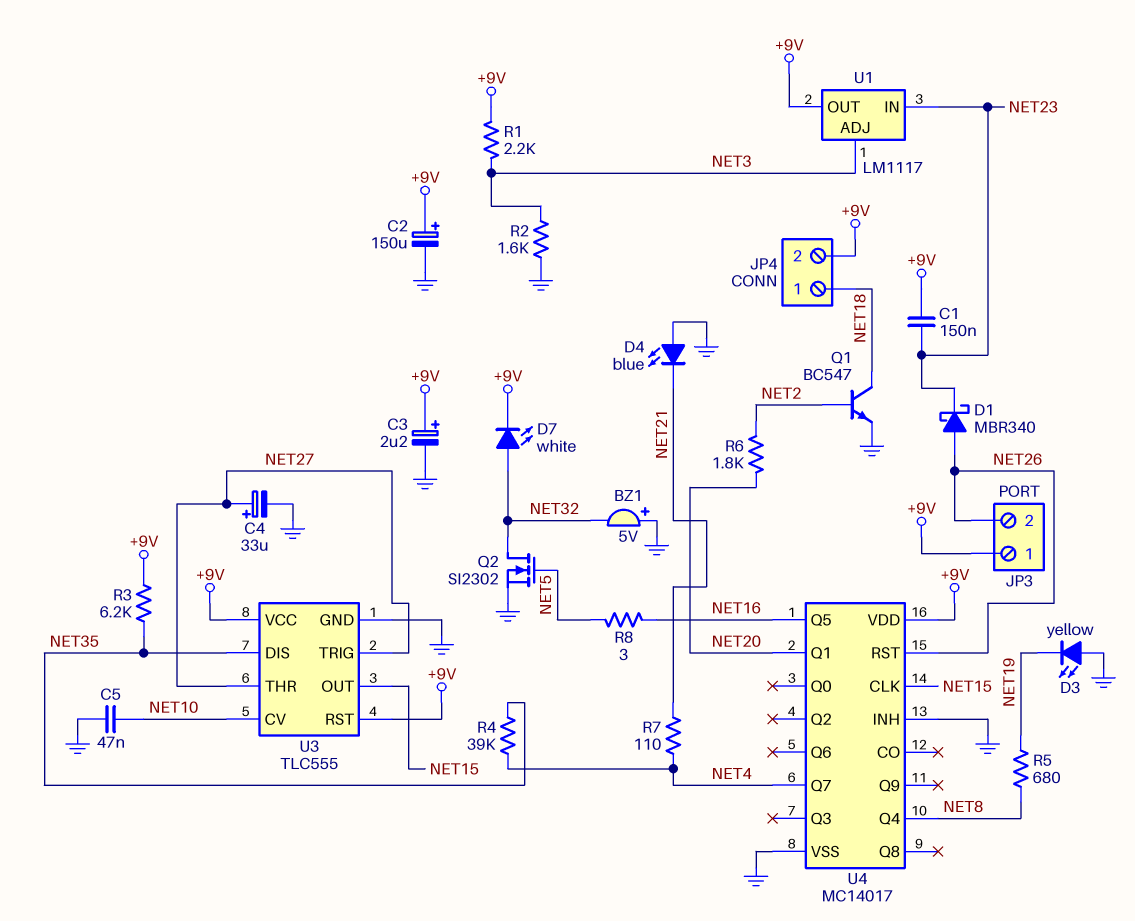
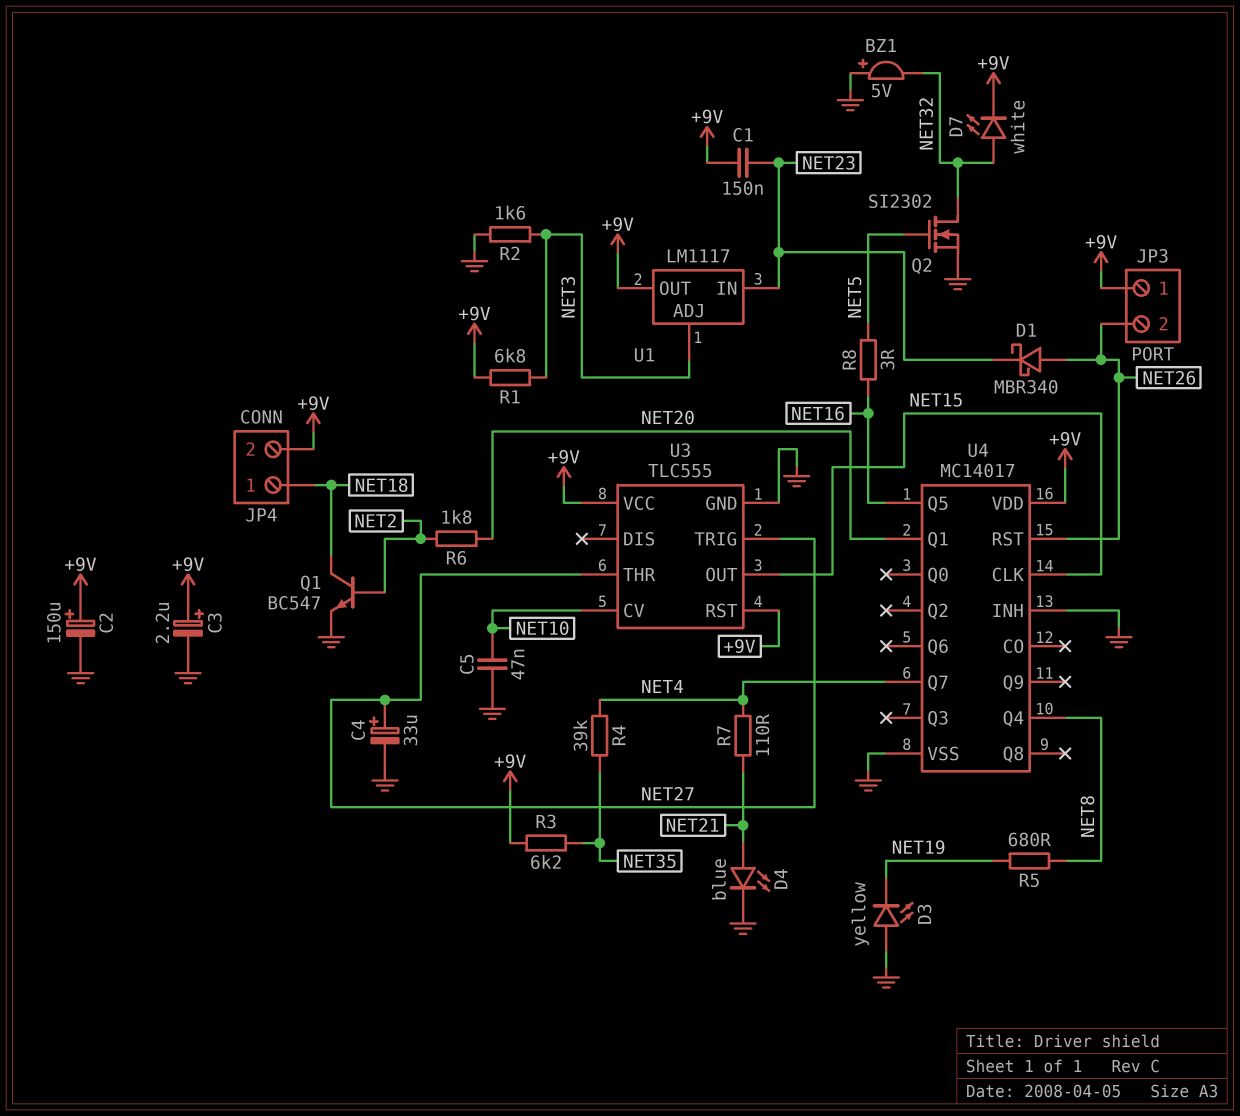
D4: LED blue (A GND, K NET21) -> LED blue (A NET21, K GND)
R1: 2.2k (+9V, NET3) -> 6.8k (+9V, NET3)
U3 pin DIS: NET35 -> none

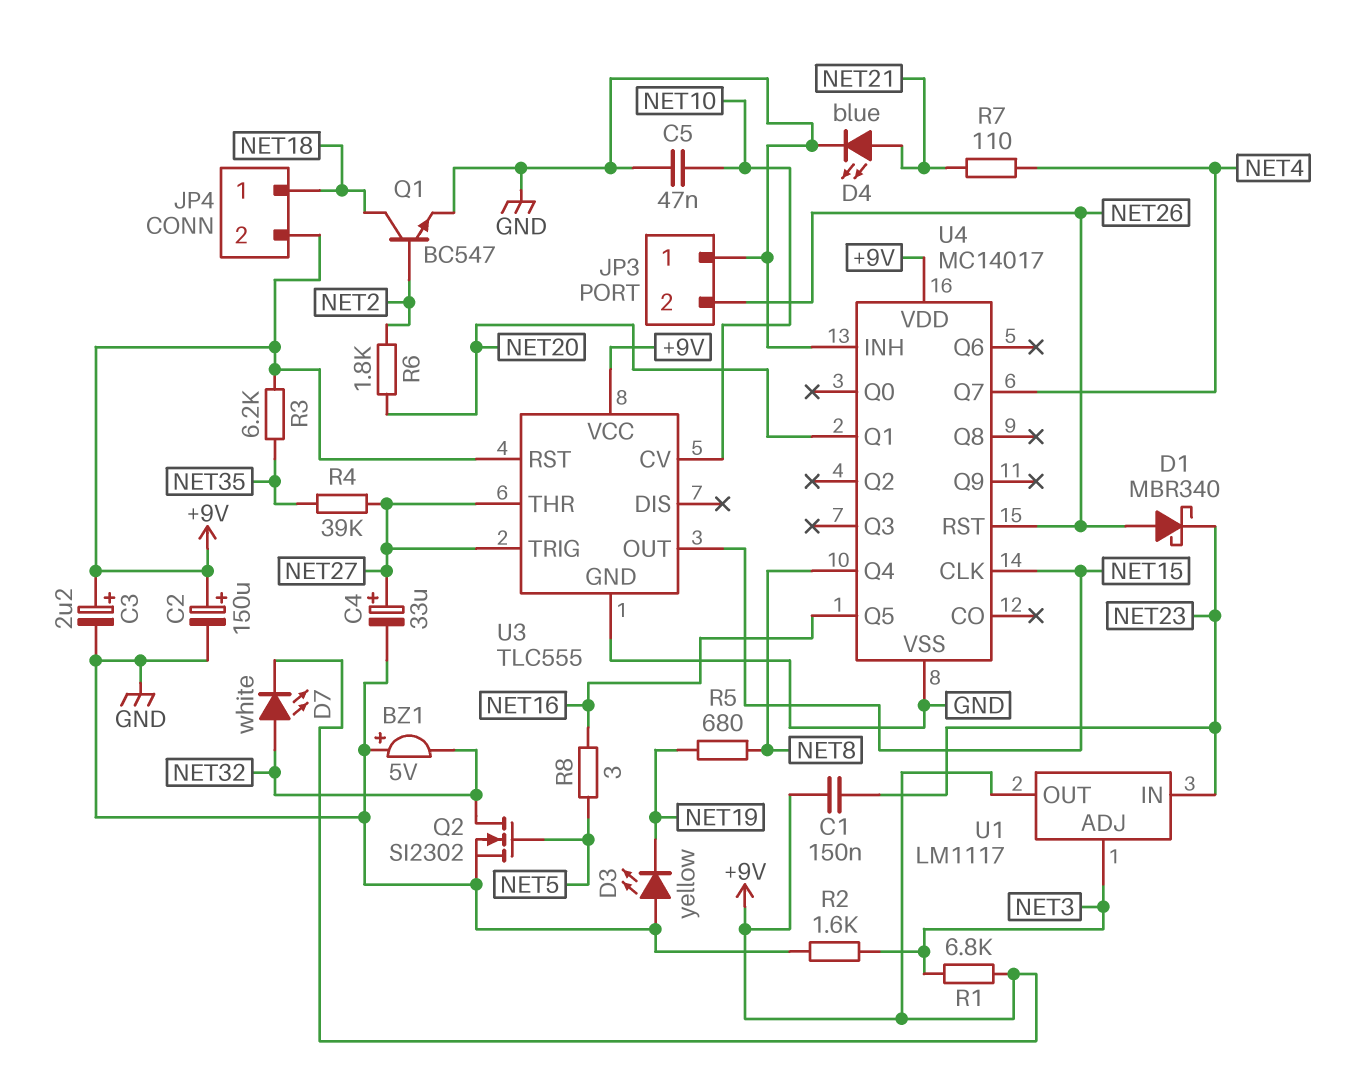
JP3 pin 1: +9V -> GND
R4: 39k (NET4, NET35) -> 39k (NET27, NET35)

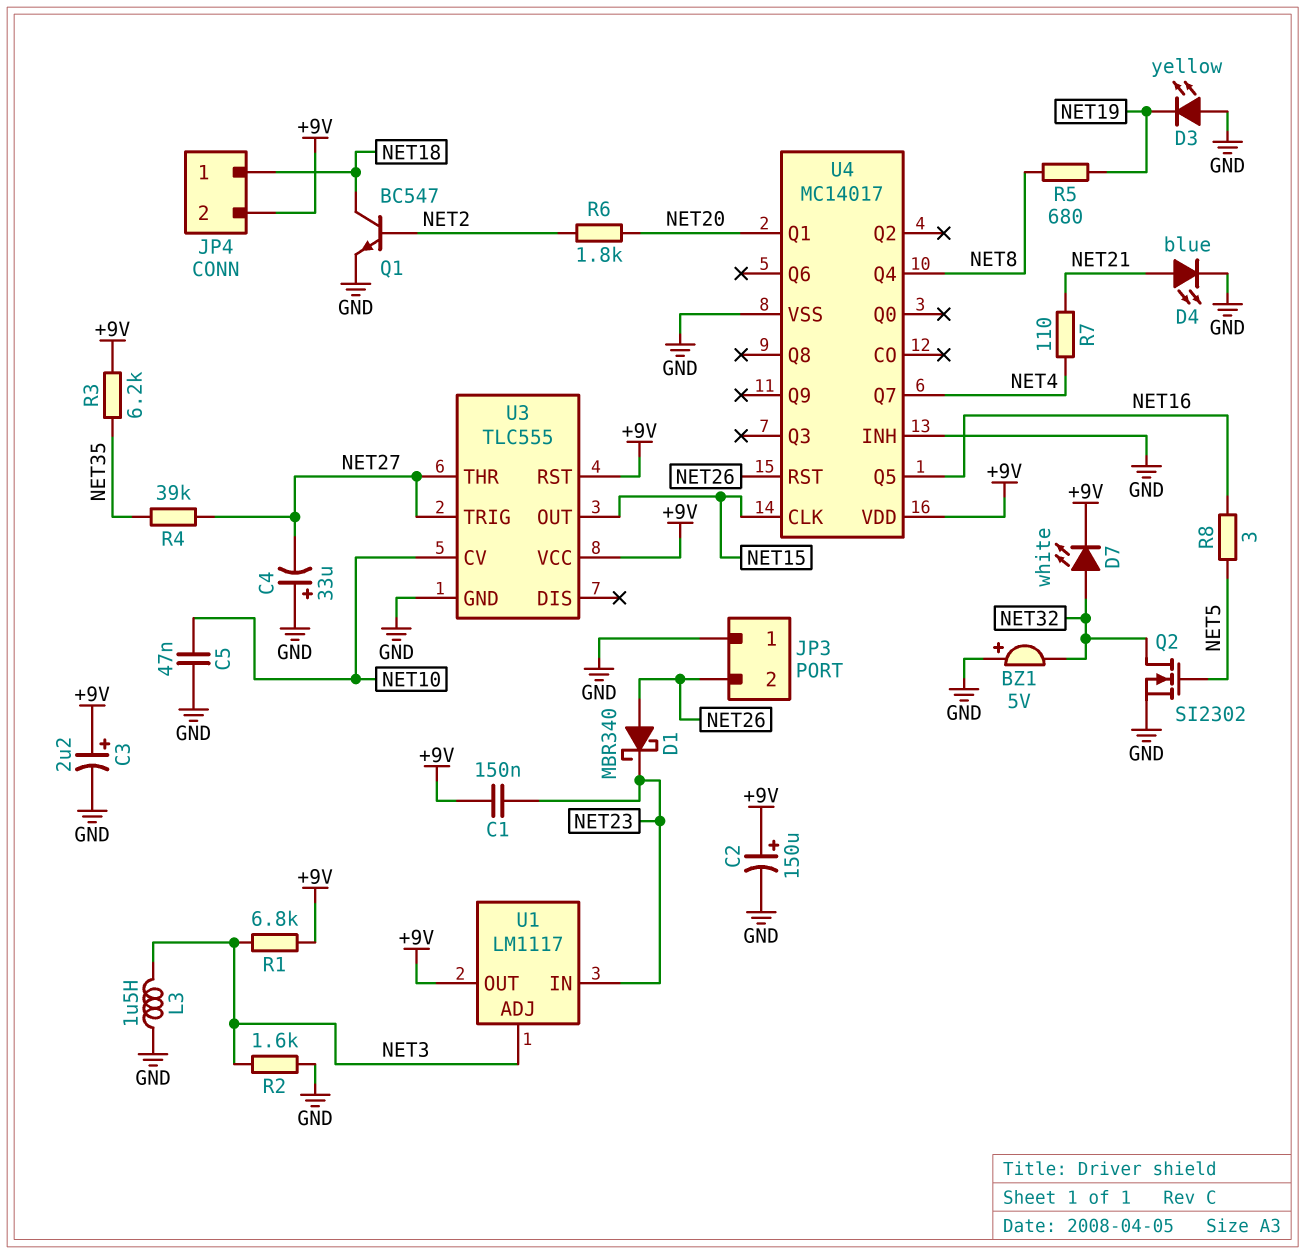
C4: 33uF (plus NET27, minus GND) -> 33uF (plus GND, minus NET27)
L3: none -> 1.5uH (GND, NET3)

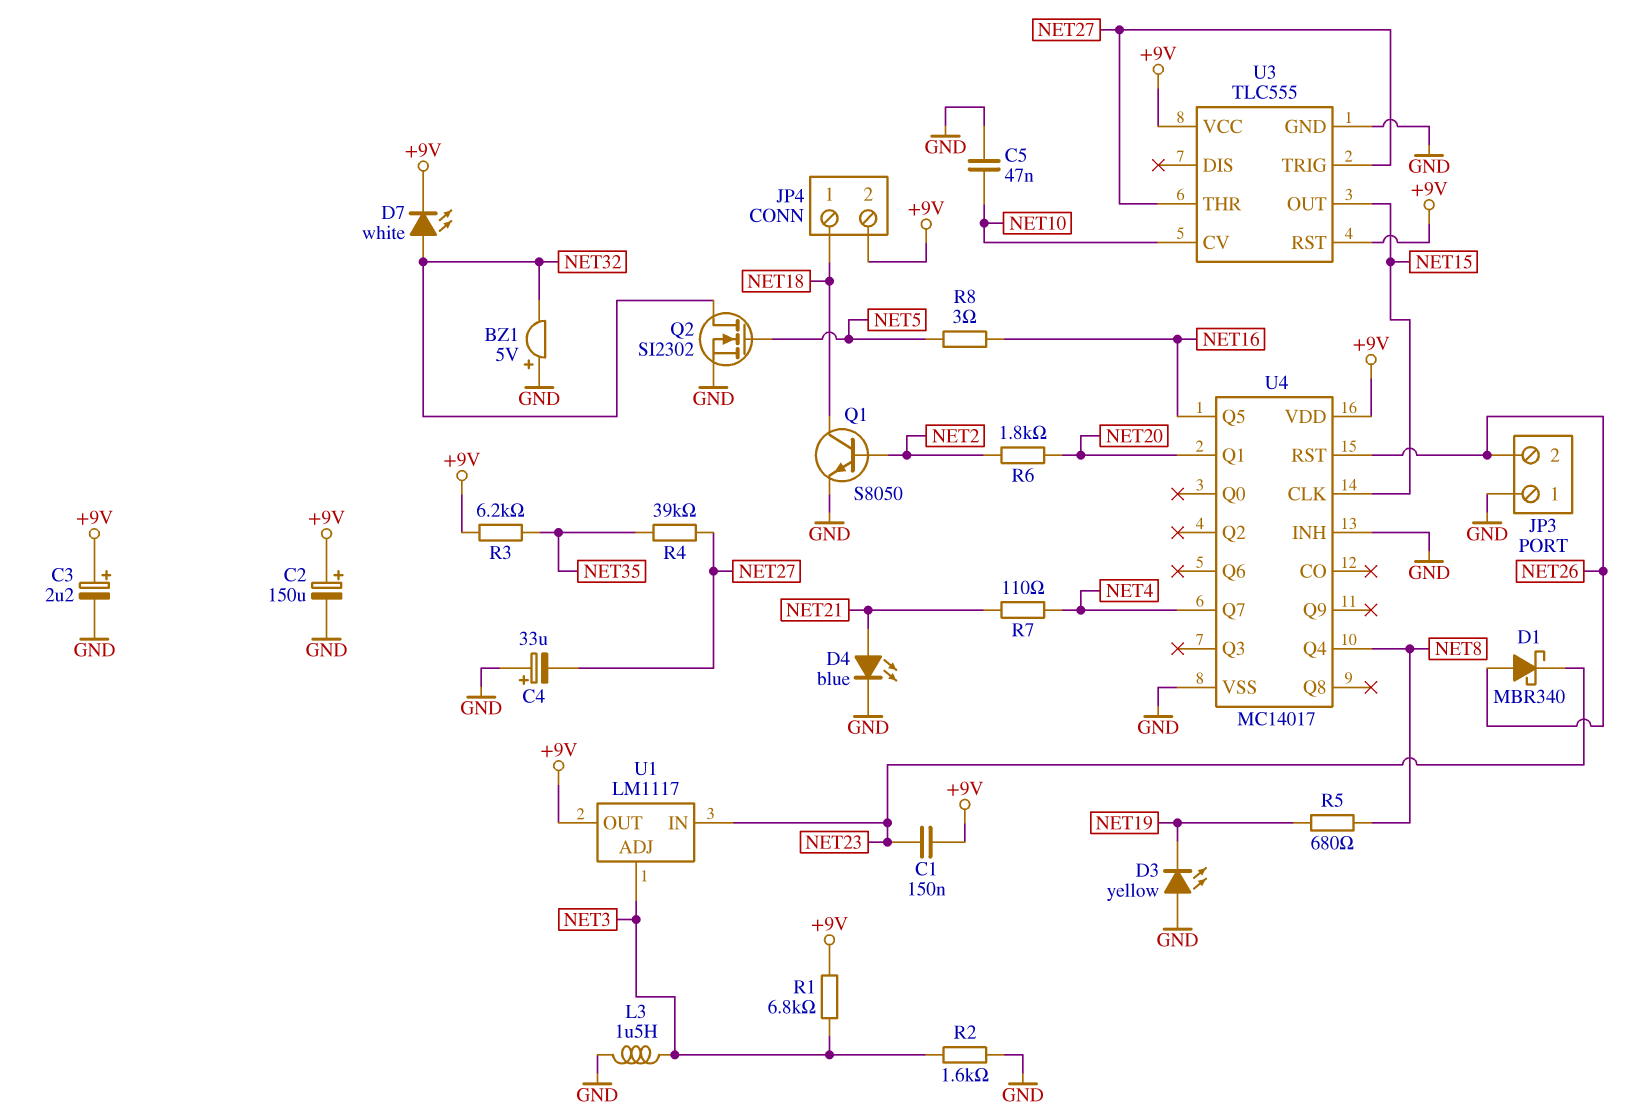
Q1: NPN BC547 (B NET2, C NET18, E GND) -> NPN S8050 (B NET2, C NET18, E GND)

